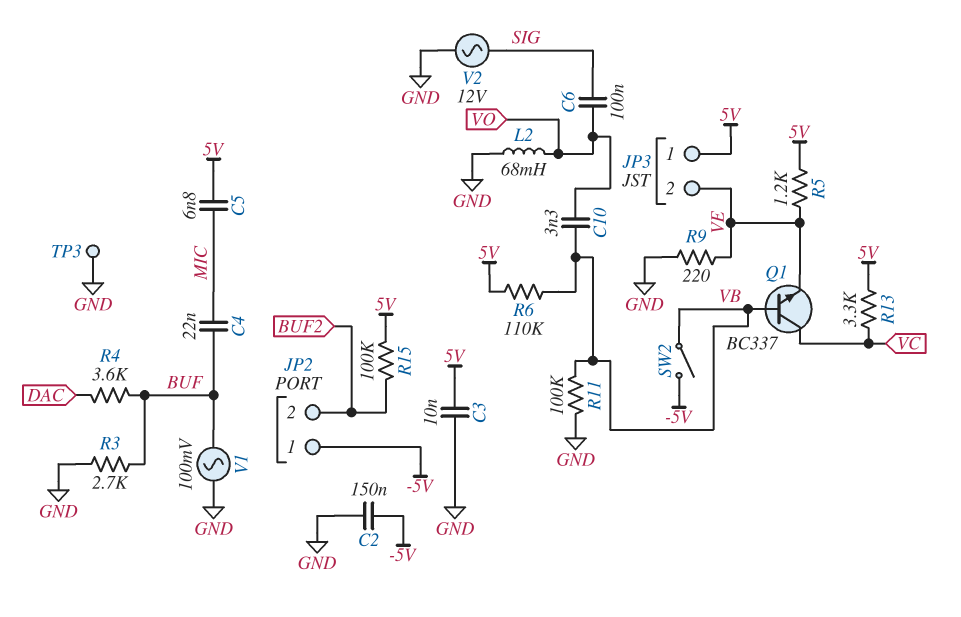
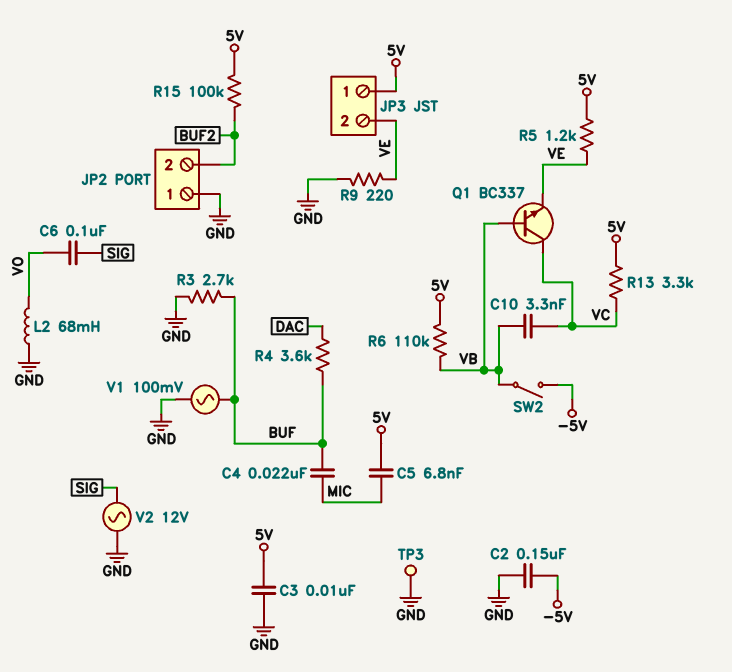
C10: 3.3nF (VB, VO) -> 3.3nF (VB, VC)
JP2 pin 1: -5V -> GND
R11: 100k (GND, VB) -> none

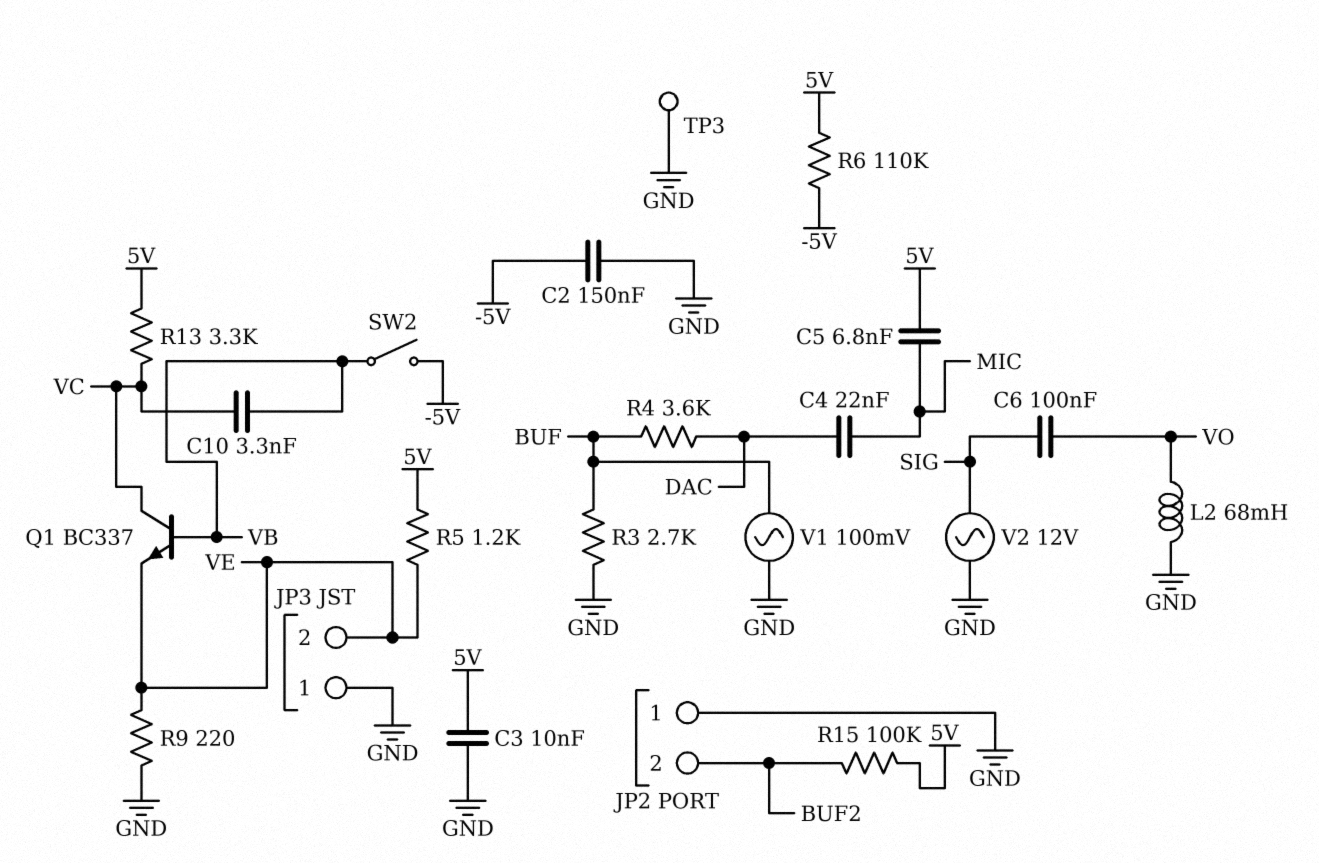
C4: 22nF (BUF, MIC) -> 22nF (DAC, MIC)
JP3 pin 1: 5V -> GND
R6: 110k (5V, VB) -> 110k (-5V, 5V)

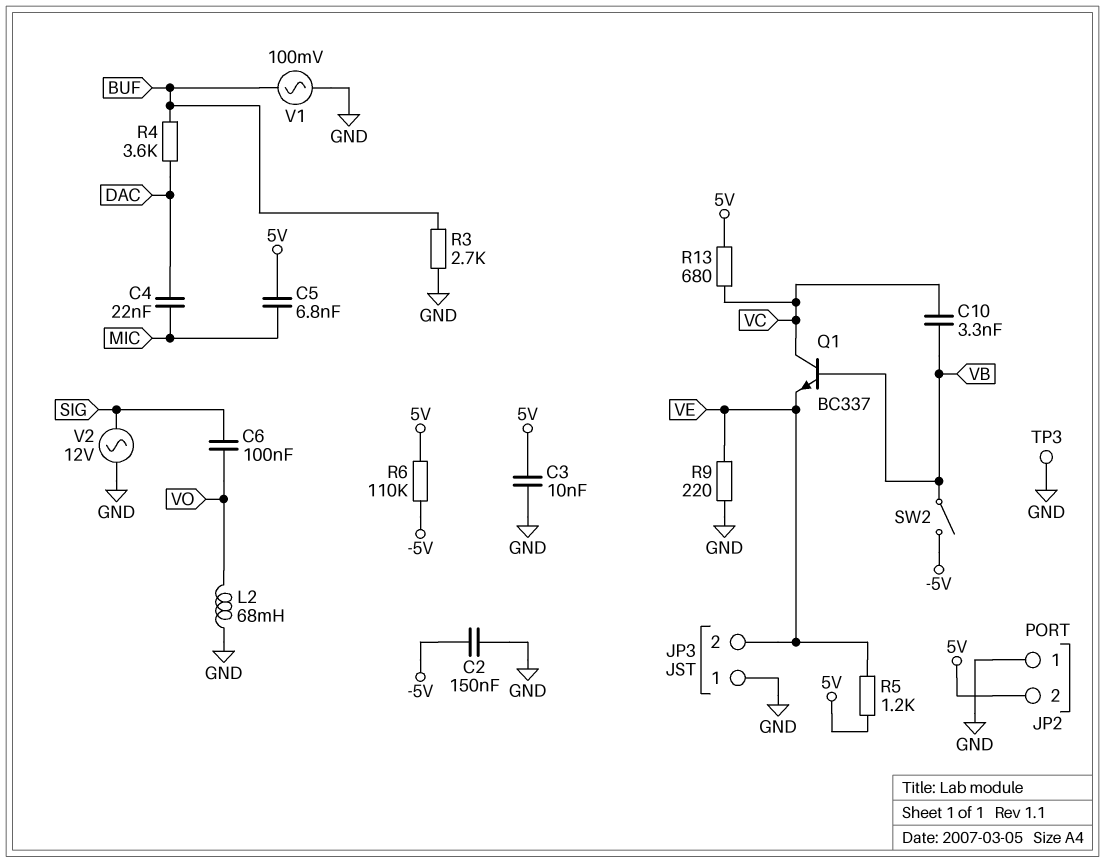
JP2 pin 2: BUF2 -> 5V
R13: 3.3k (5V, VC) -> 680 (5V, VC)
R15: 100k (5V, BUF2) -> none

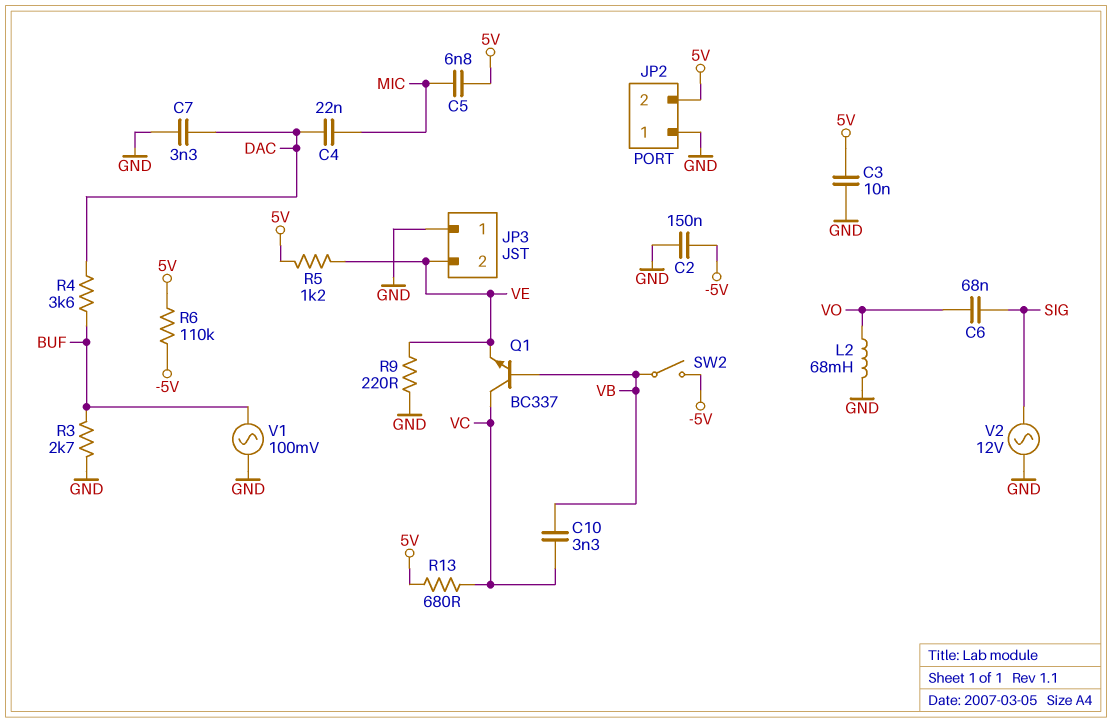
C6: 100nF (SIG, VO) -> 68nF (SIG, VO)
C7: none -> 3.3nF (DAC, GND)
TP3: test point (GND) -> none

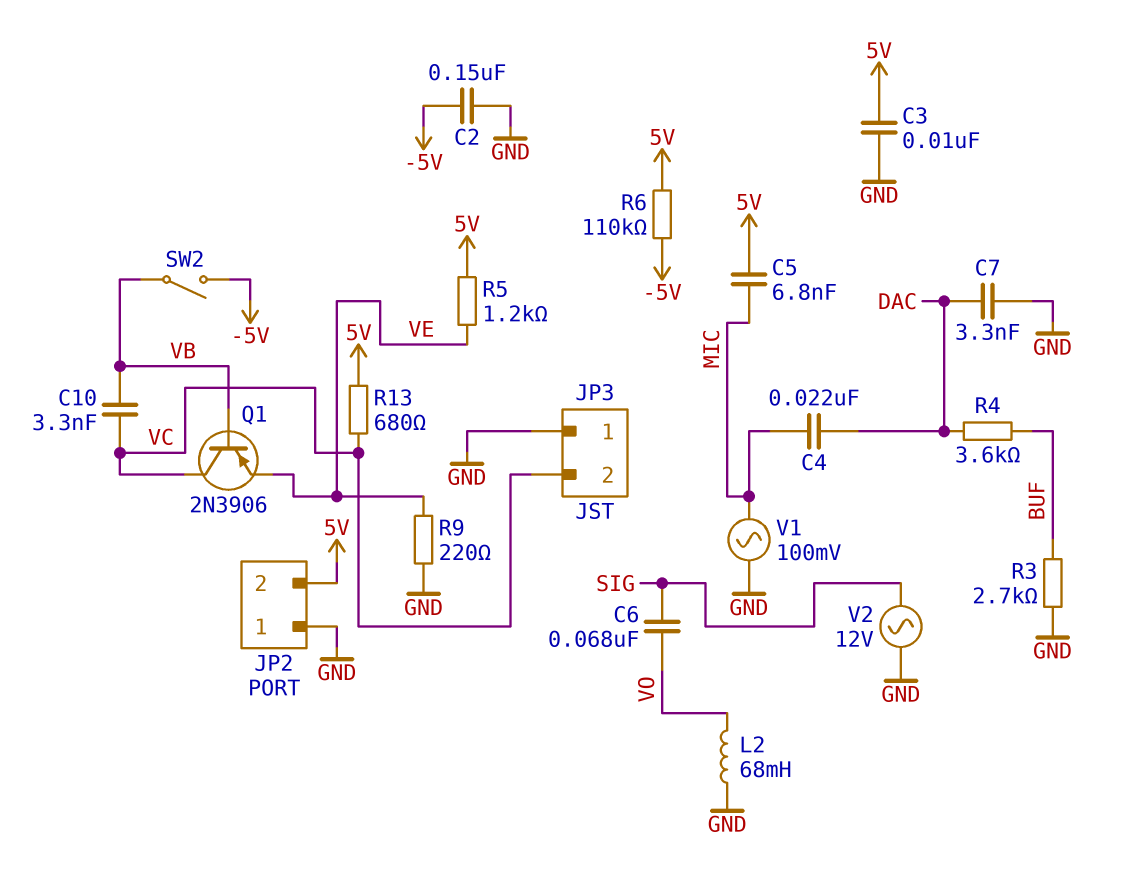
JP3 pin 2: VE -> VC
Q1: NPN BC337 (B VB, C VC, E VE) -> PNP 2N3906 (B VB, C VC, E VE)
V1: AC 100mV (BUF, GND) -> AC 100mV (GND, MIC)

